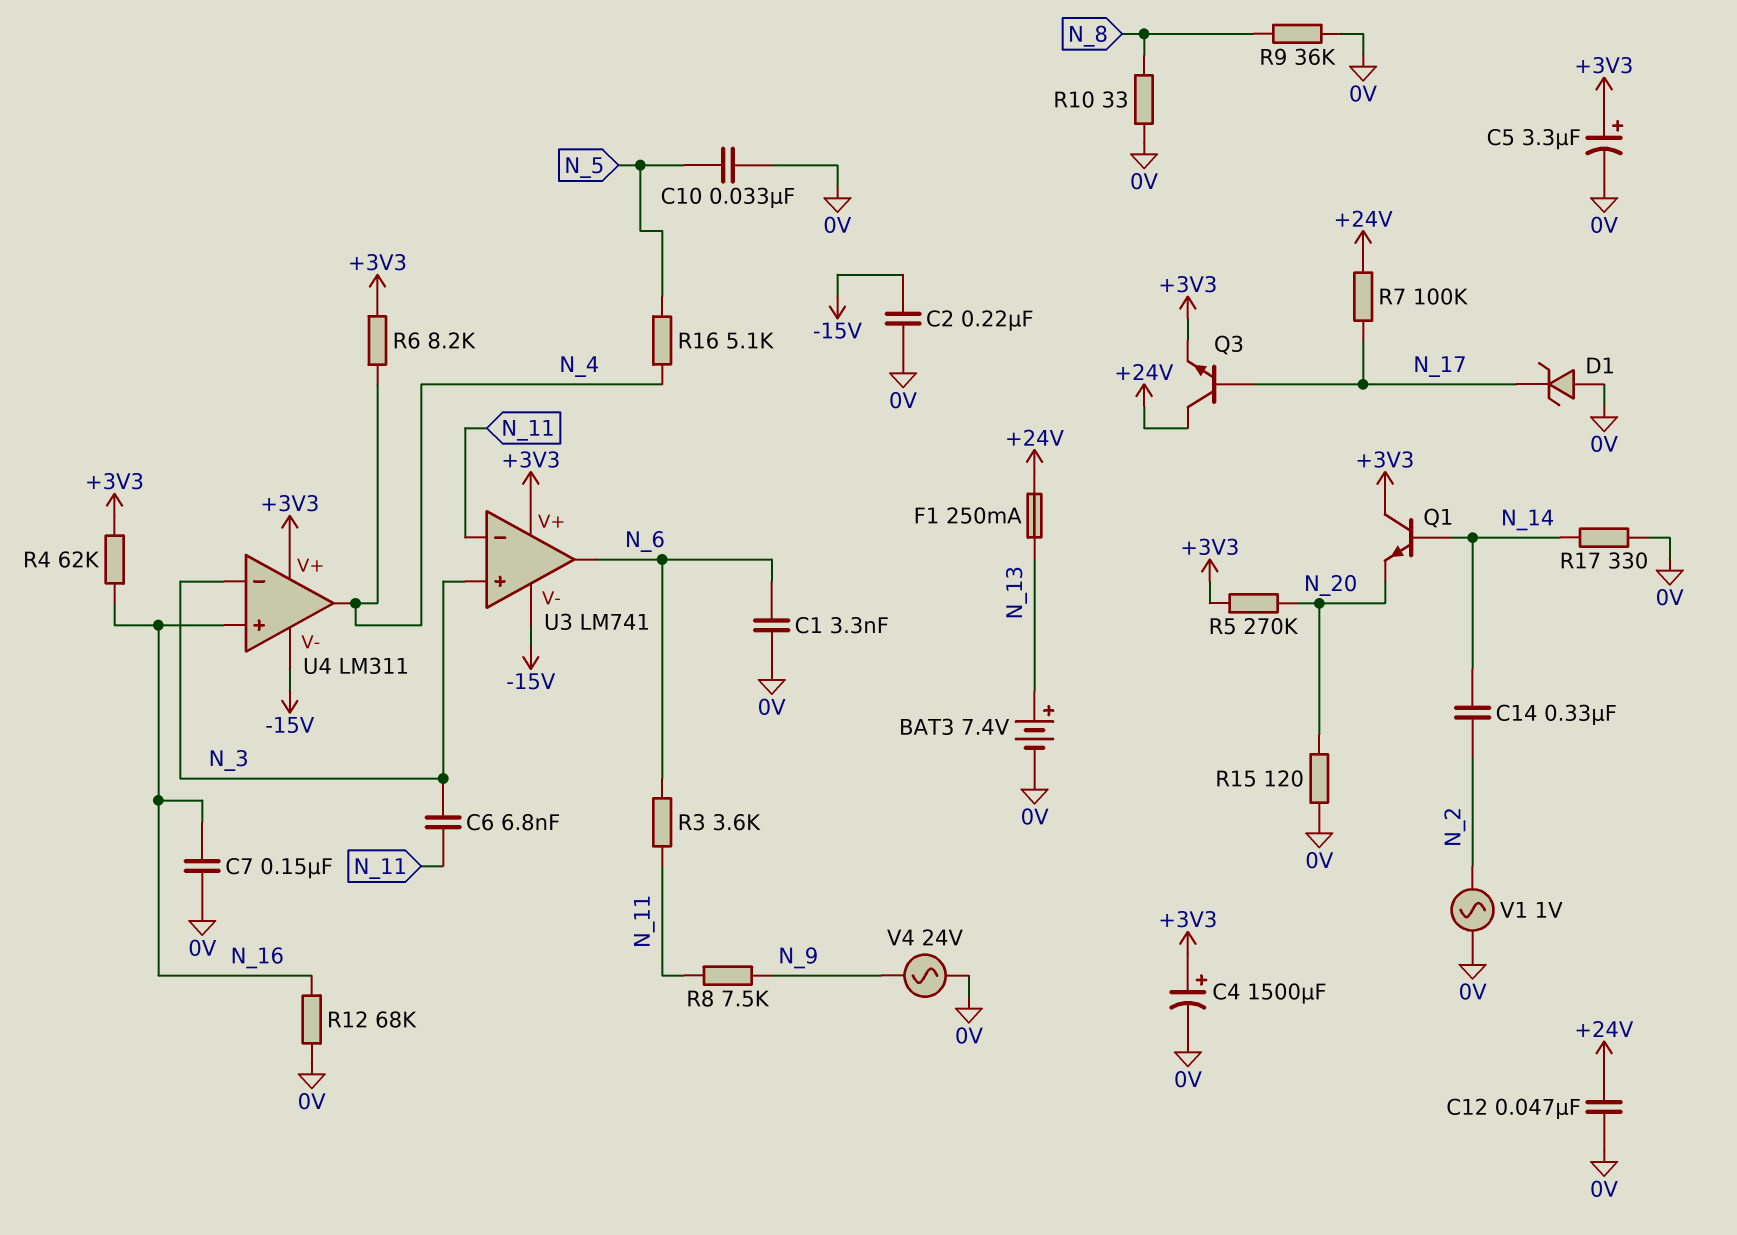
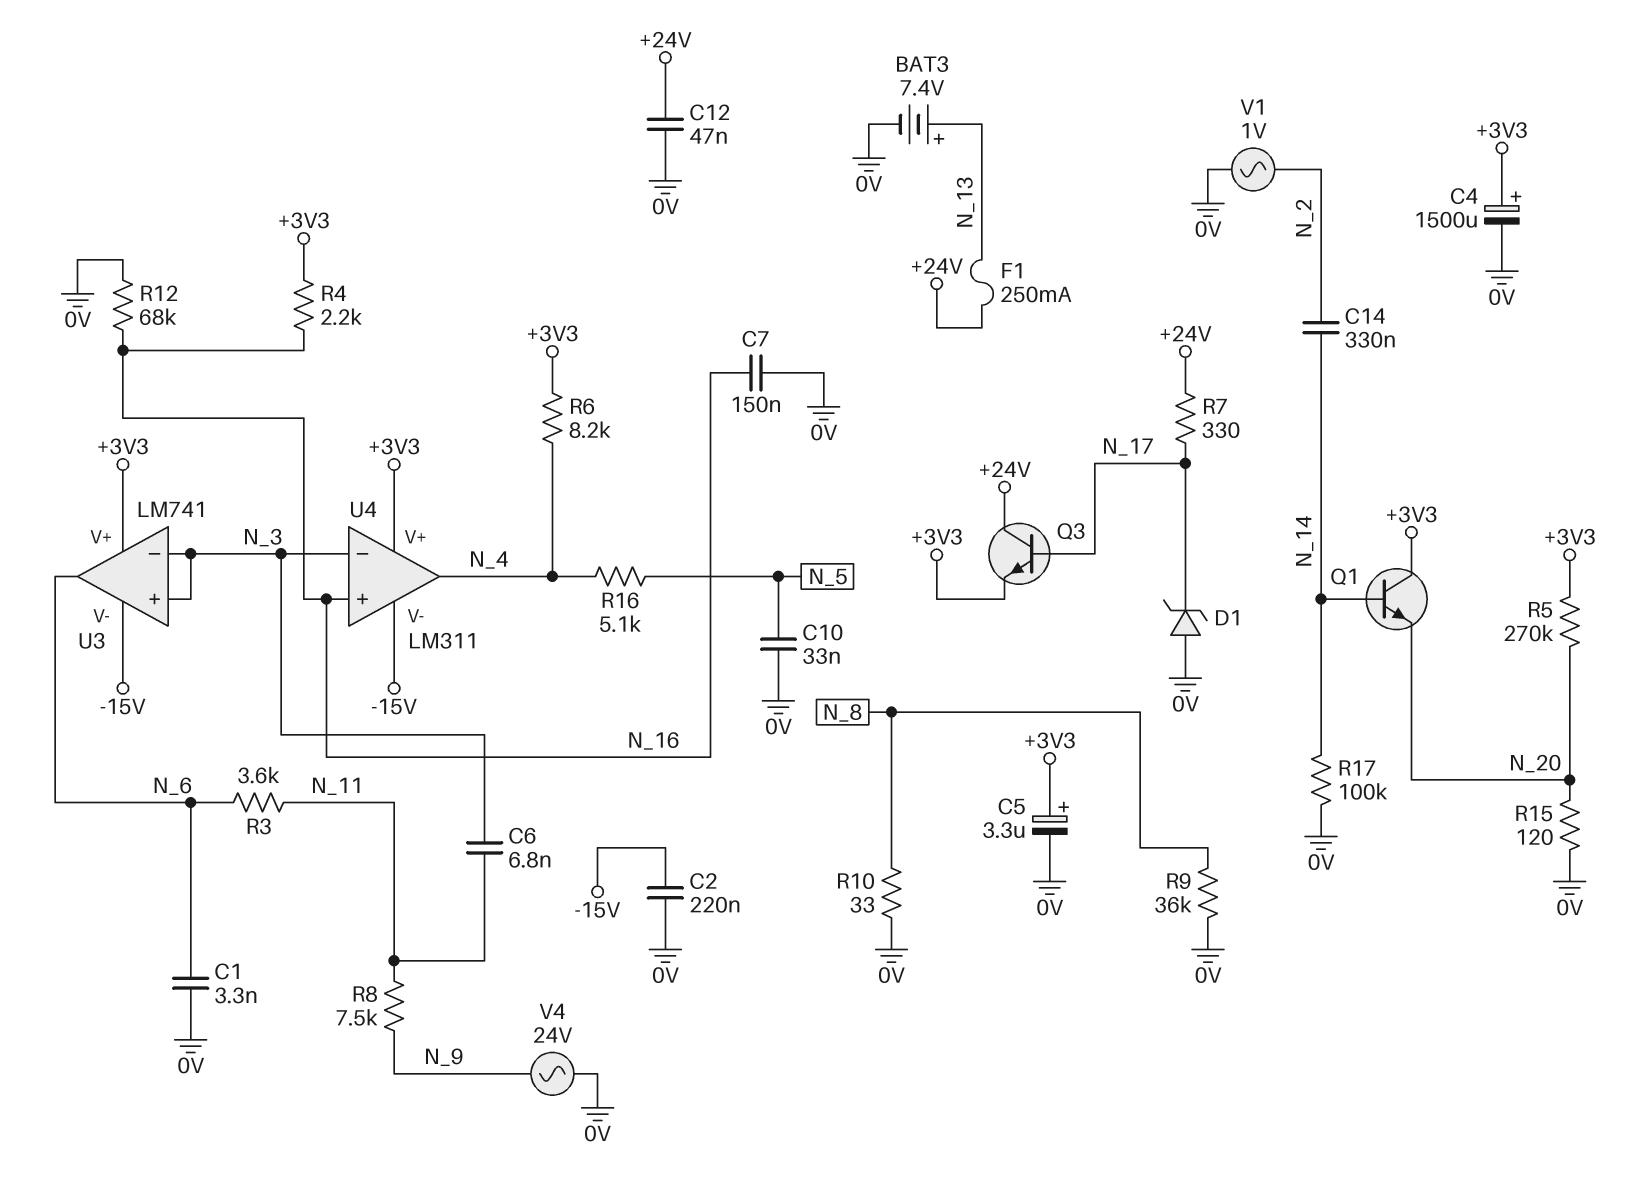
R4: 62k (+3V3, N_16) -> 2.2k (+3V3, N_16)
R7: 100k (+24V, N_17) -> 330 (+24V, N_17)
R17: 330 (0V, N_14) -> 100k (0V, N_14)
U3 pin in-: N_11 -> N_3

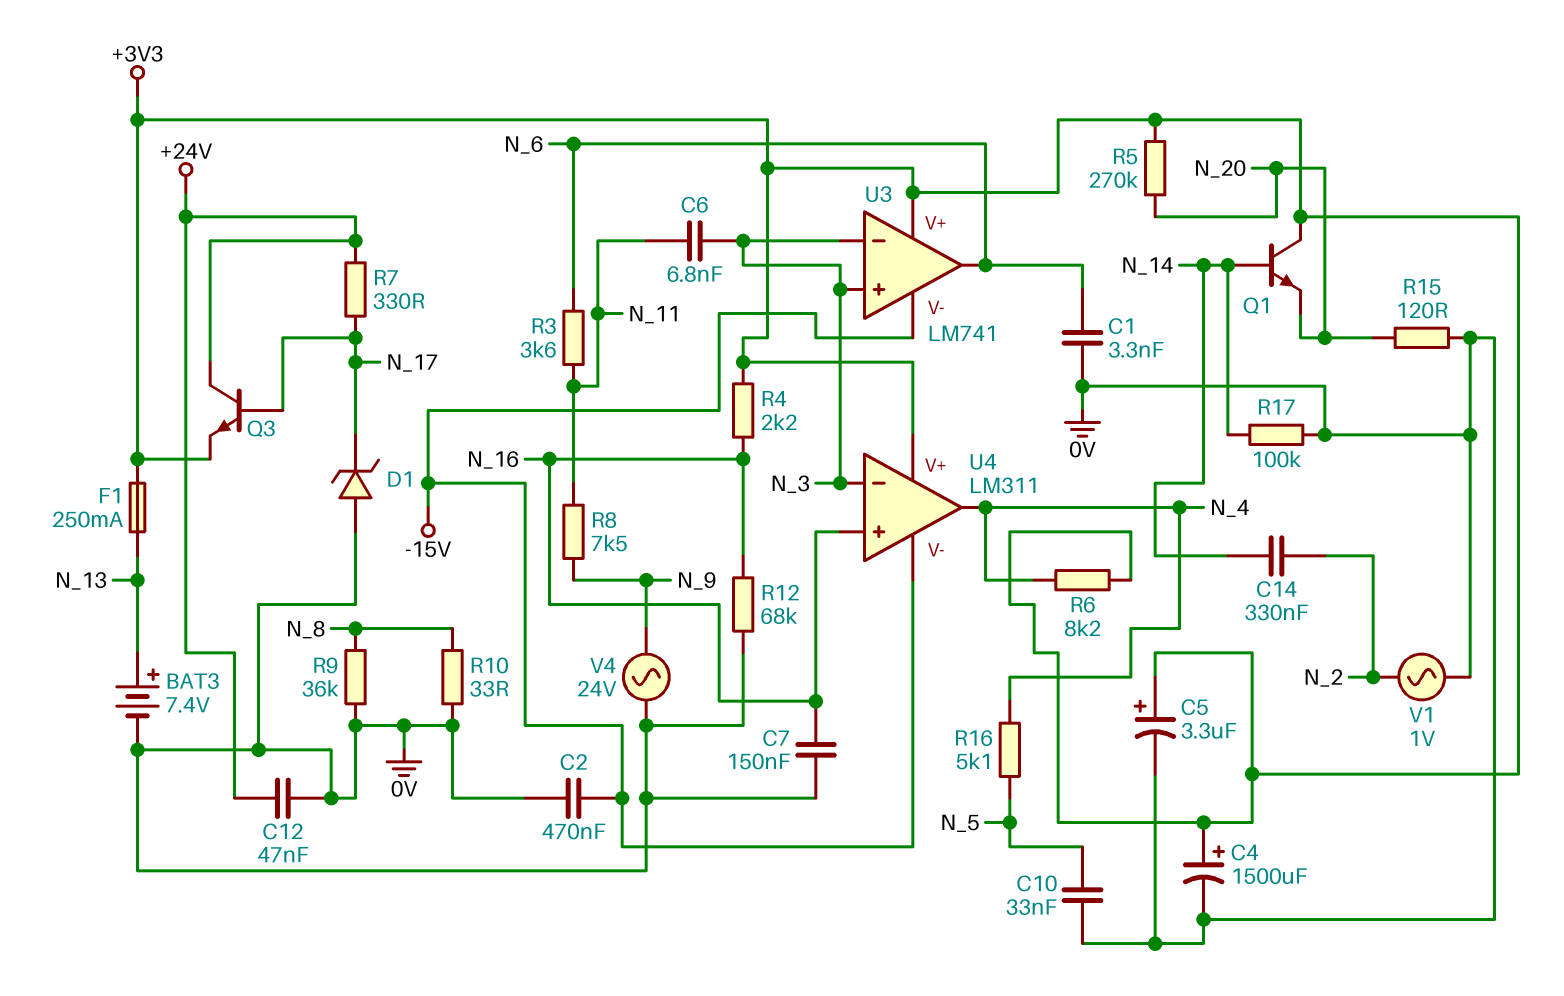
C2: 220nF (-15V, 0V) -> 470nF (-15V, 0V)
F1: 250mA (+24V, N_13) -> 250mA (+3V3, N_13)

